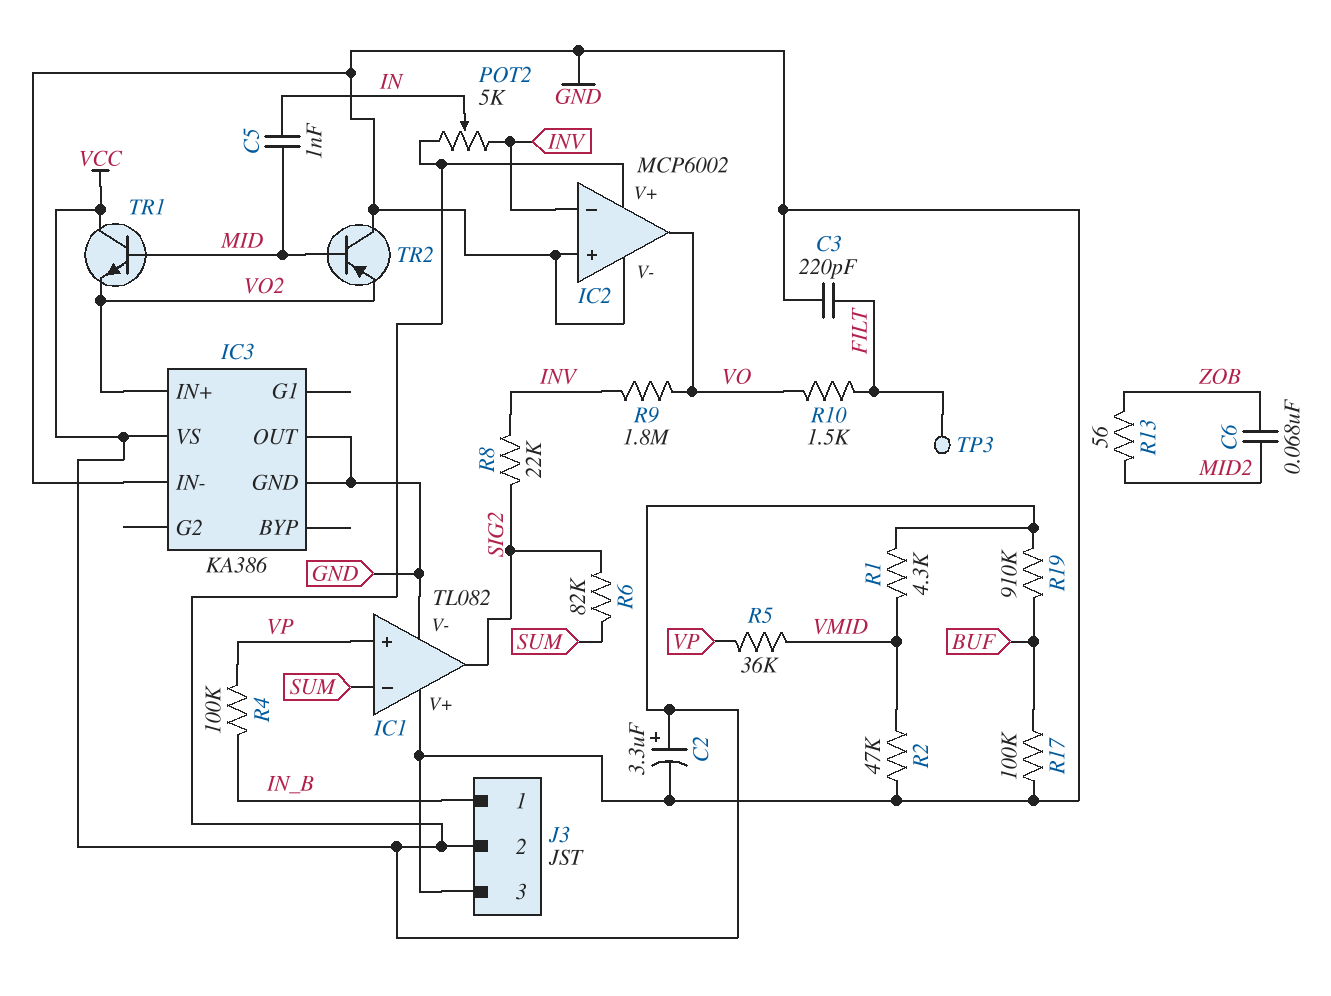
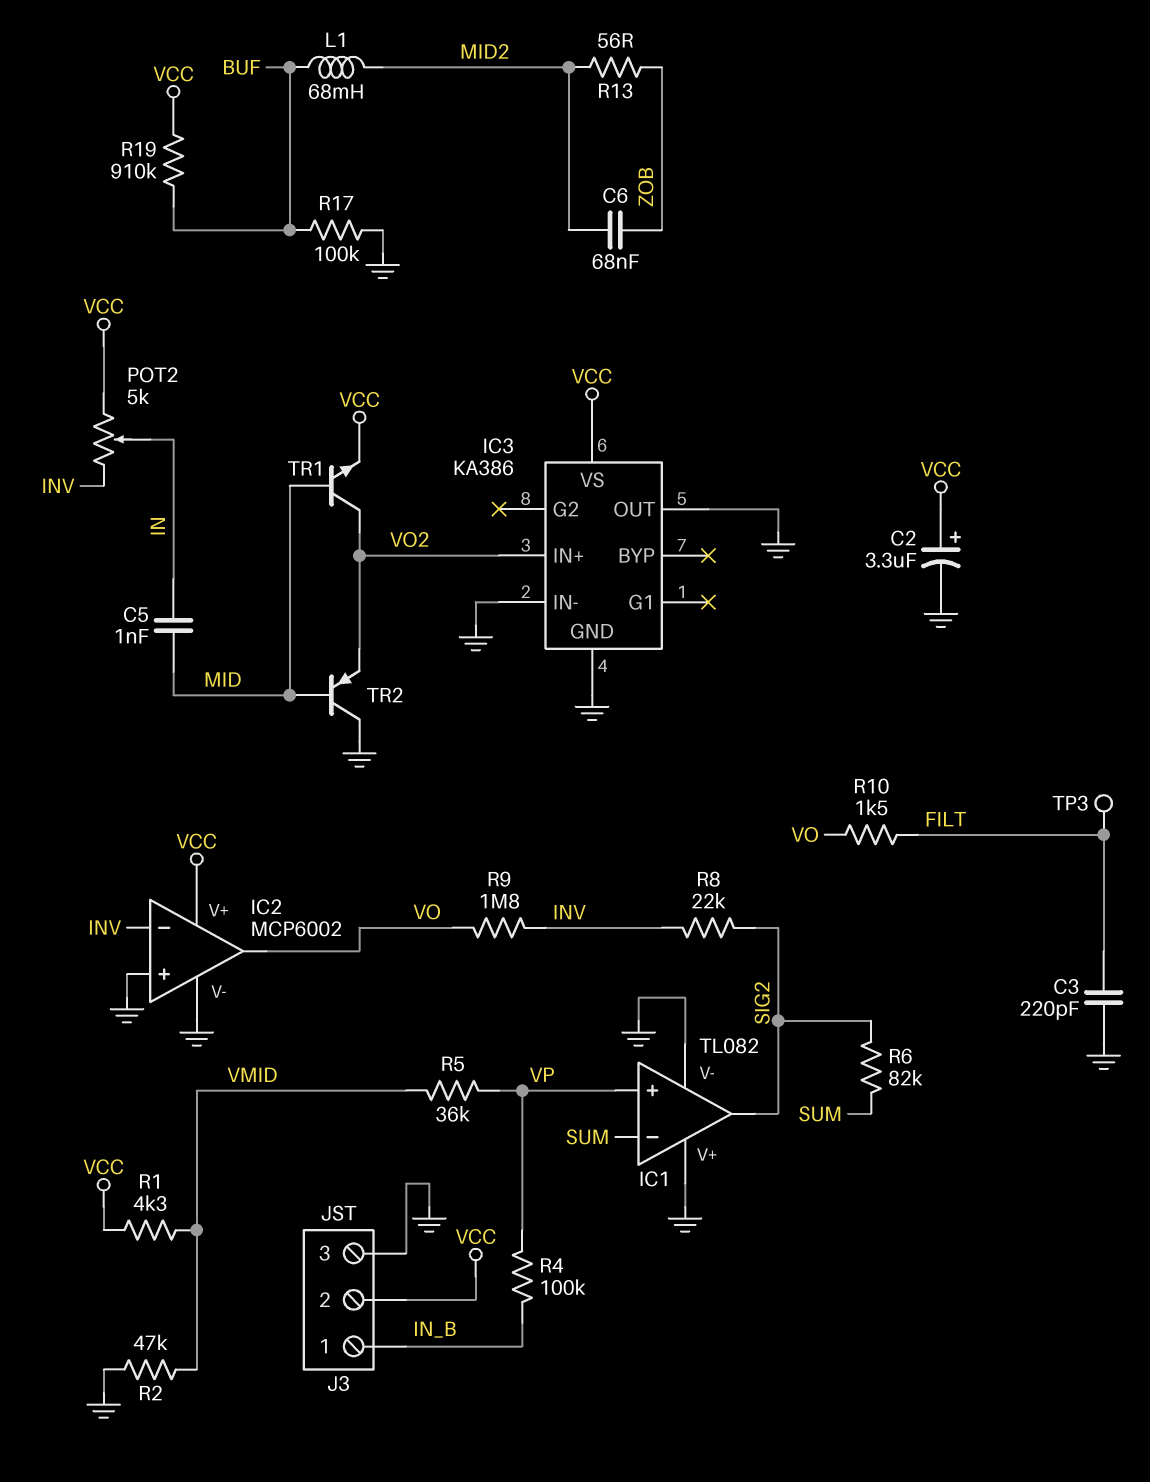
L1: none -> 68mH (BUF, MID2)
TR1: NPN (B MID, C VCC, E VO2) -> NPN (B MID, C VO2, E VCC)

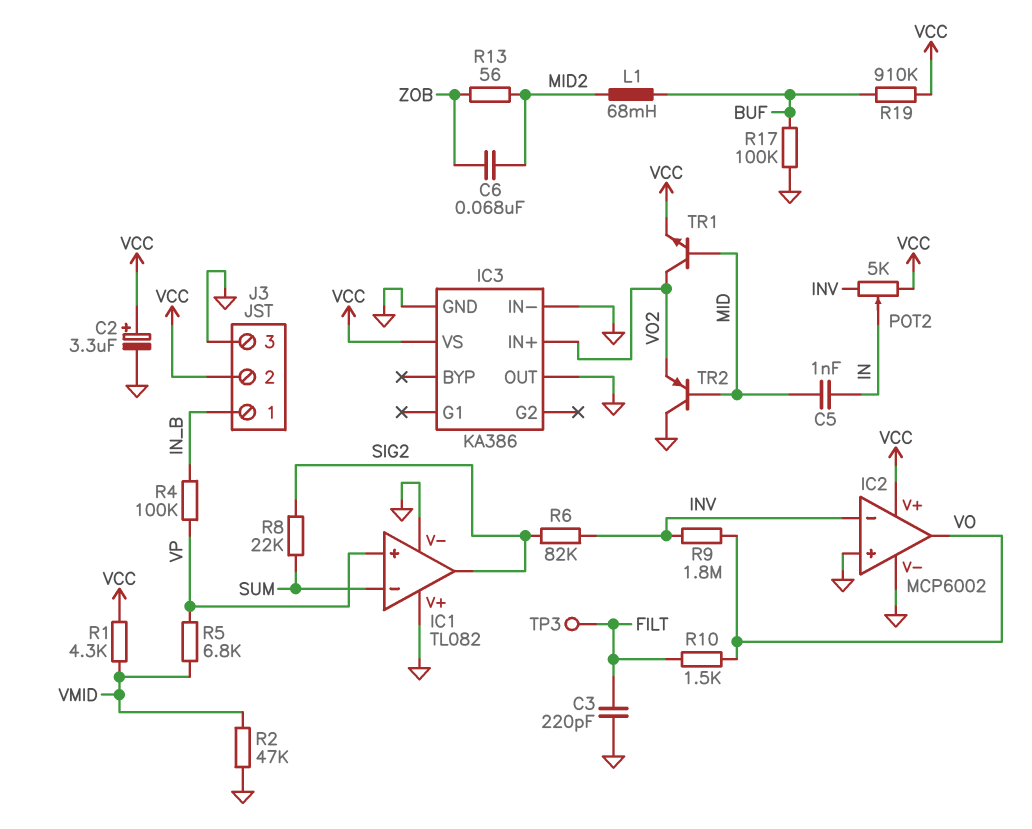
R5: 36k (VMID, VP) -> 6.8k (VMID, VP)
R6: 82k (SIG2, SUM) -> 82k (INV, SIG2)
R8: 22k (INV, SIG2) -> 22k (SIG2, SUM)

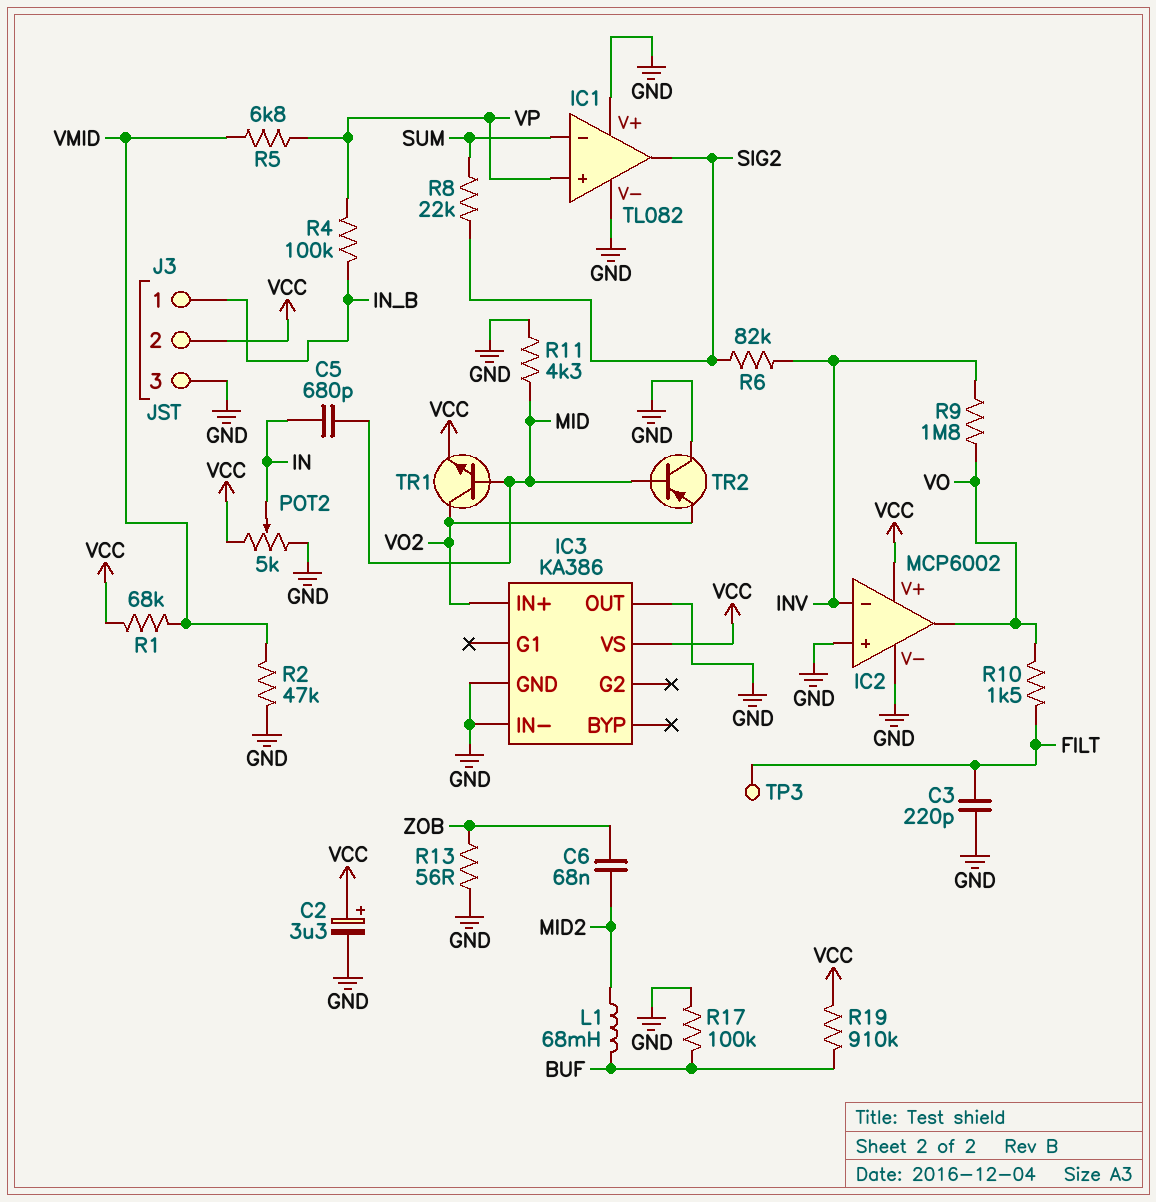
C5: 1nF (IN, MID) -> 680pF (IN, MID)
POT2: 5k (INV, VCC, wiper IN) -> 5k (GND, VCC, wiper IN)
R1: 4.3k (VCC, VMID) -> 68k (VCC, VMID)
R11: none -> 4.3k (GND, MID)
R13: 56 (MID2, ZOB) -> 56 (GND, ZOB)

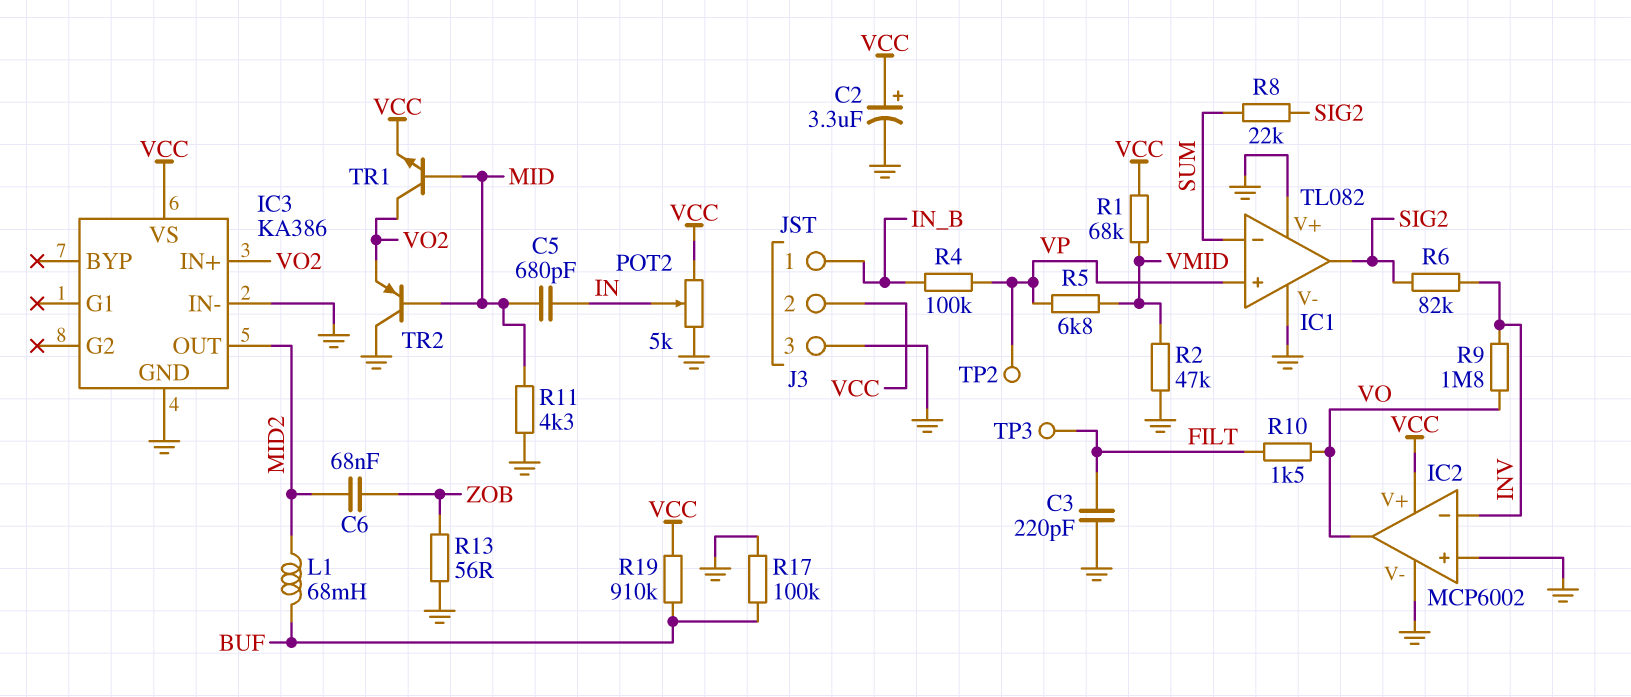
IC3 pin OUT: GND -> MID2
TP2: none -> test point (VP)

